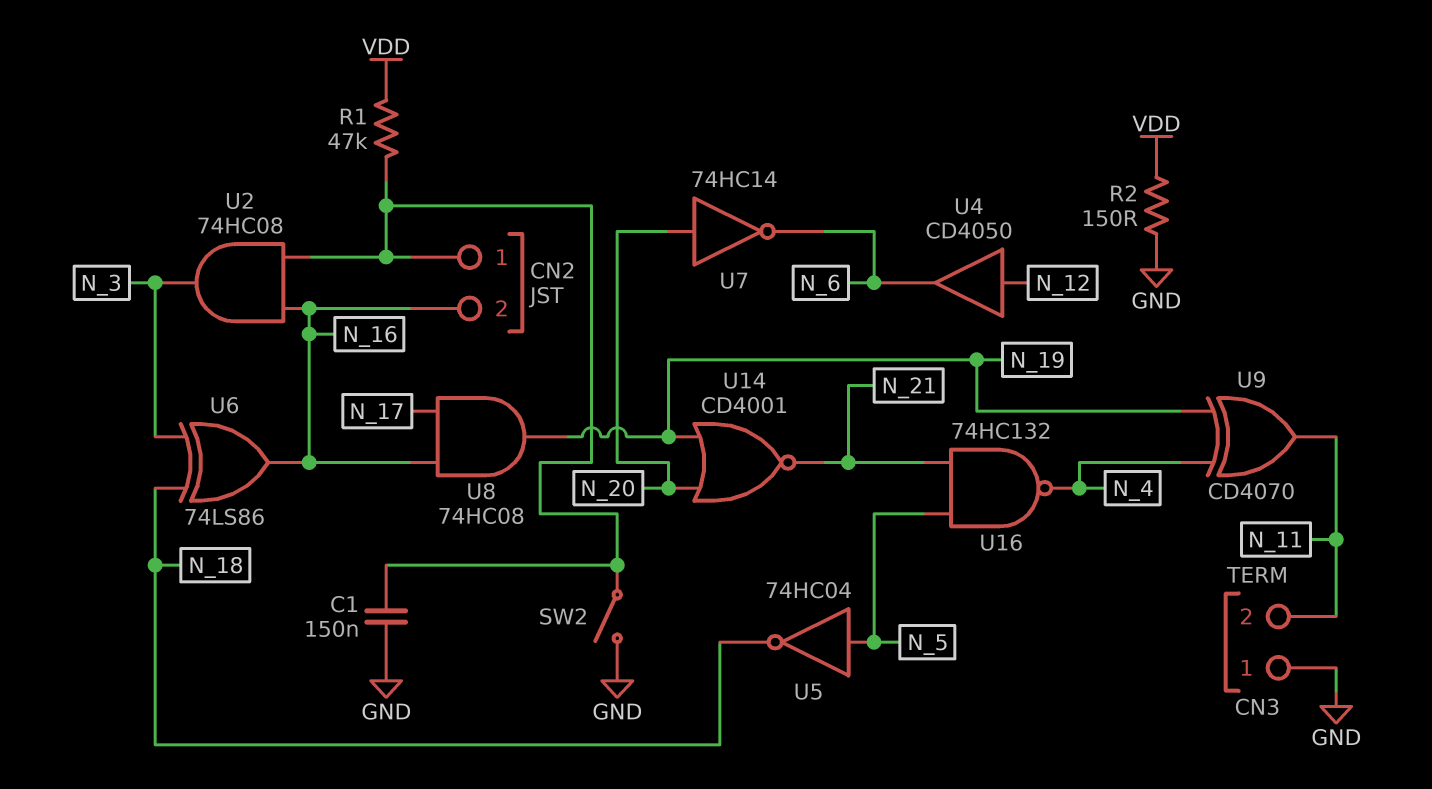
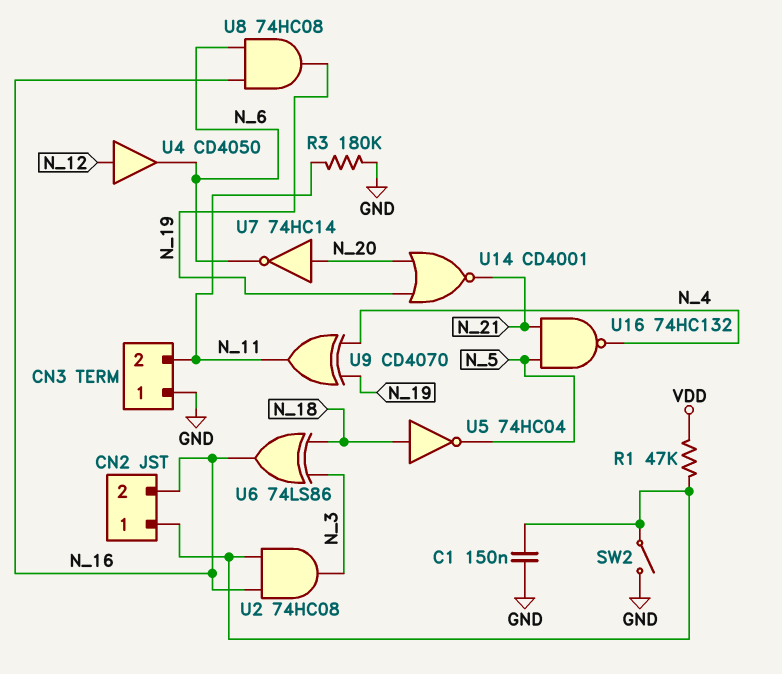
R2: 150 (GND, VDD) -> none
R3: none -> 180k (GND, N_11)
U5: NOT 74HC04 (in N_5, out N_18) -> NOT 74HC04 (in N_18, out N_5)
U8: AND 74HC08 (in N_16, in N_17, out N_19) -> AND 74HC08 (in N_6, in N_16, out N_19)

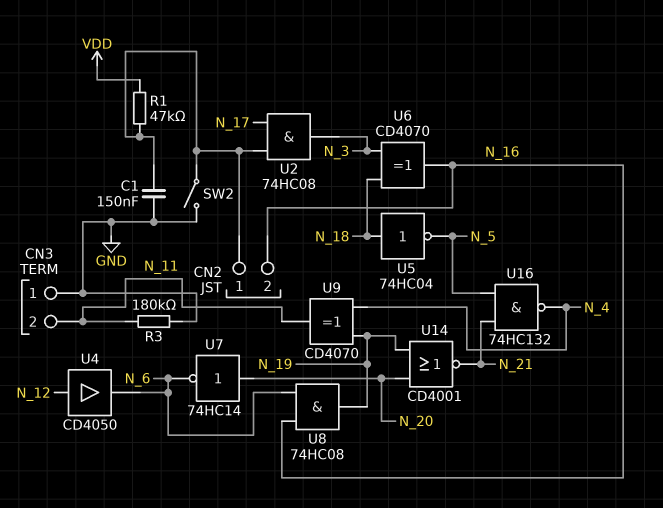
U2: AND 74HC08 (in CN2/1, in N_16, out N_3) -> AND 74HC08 (in CN2/1, in N_17, out N_3)
U6: XOR 74LS86 (in N_3, in N_18, out N_16) -> XOR CD4070 (in N_3, in N_18, out N_16)

